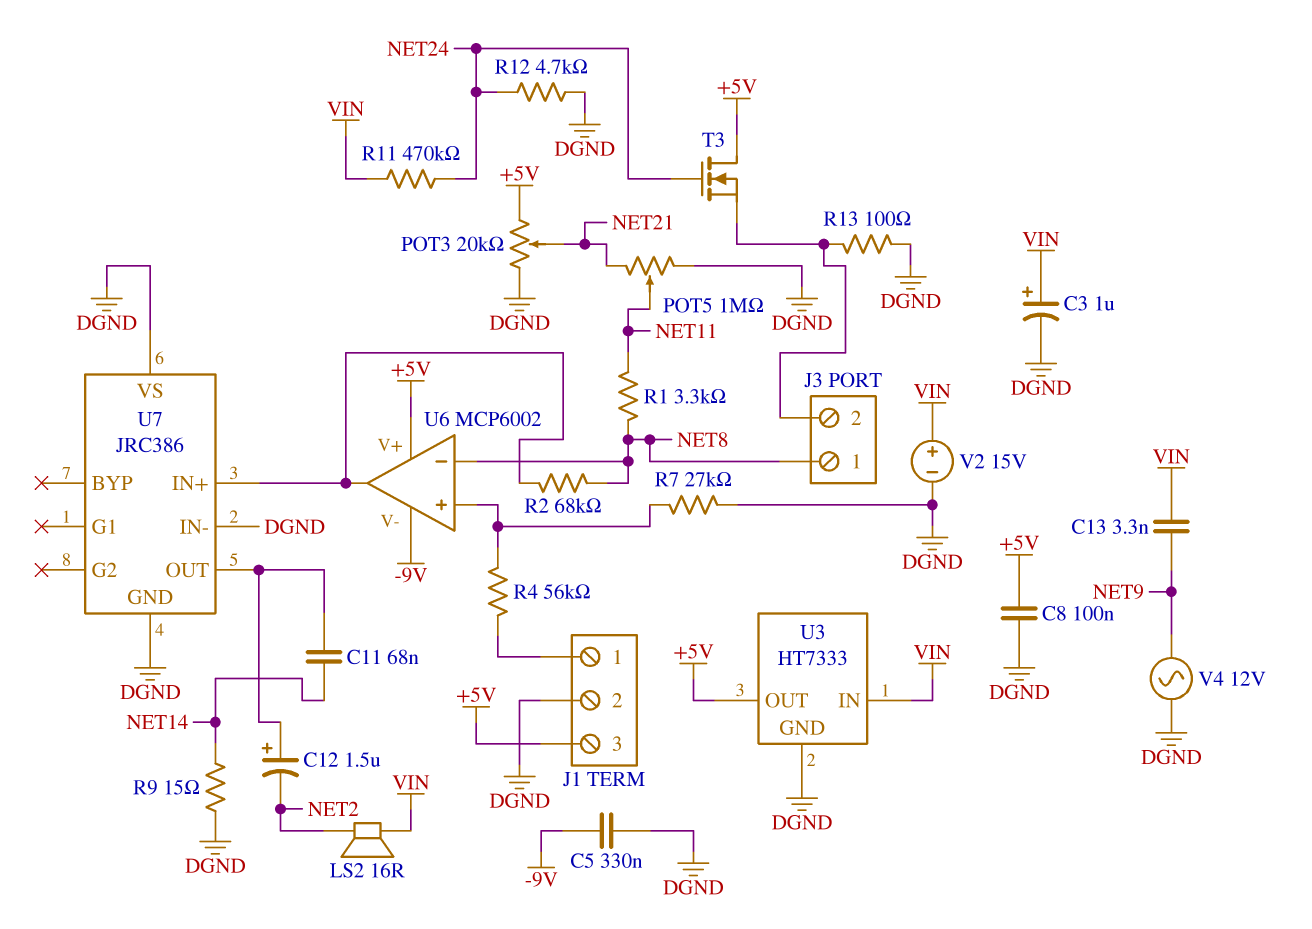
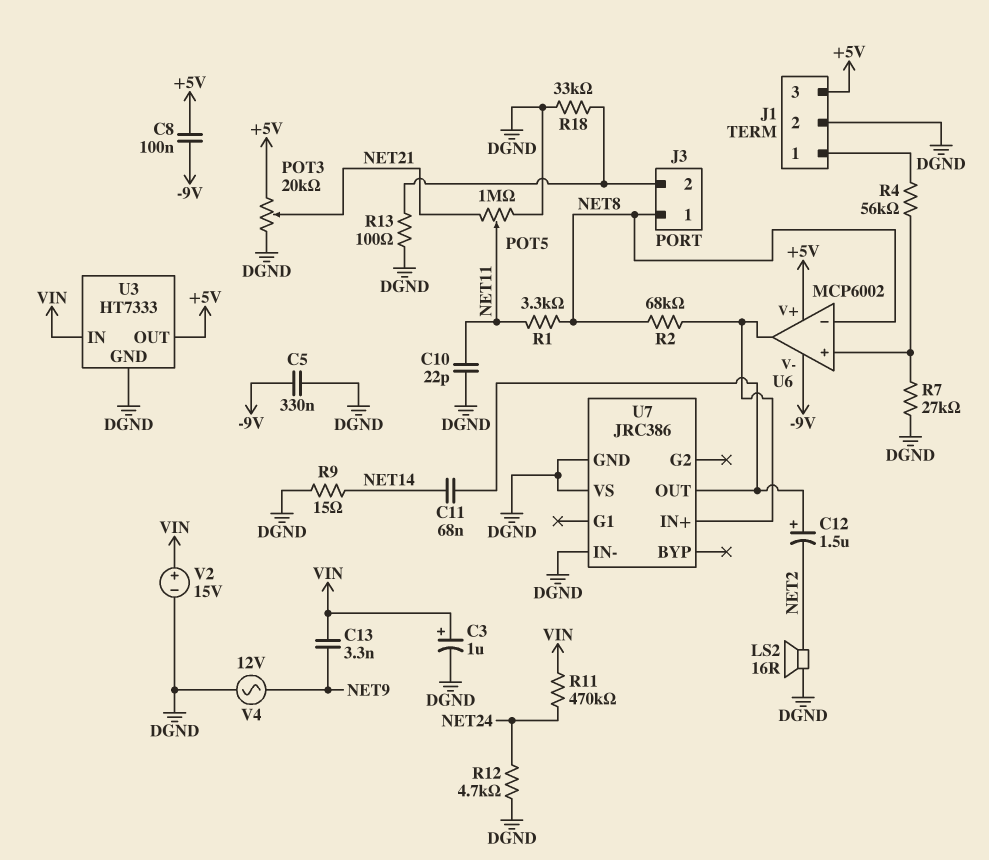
C8: 100nF (+5V, DGND) -> 100nF (+5V, -9V)
C10: none -> 22pF (DGND, NET11)
LS2: speaker 16R (NET2, VIN) -> speaker 16R (DGND, NET2)
R18: none -> 33k (DGND, J3/2)
T3: NMOS (G NET24, D +5V, S J3/2) -> none

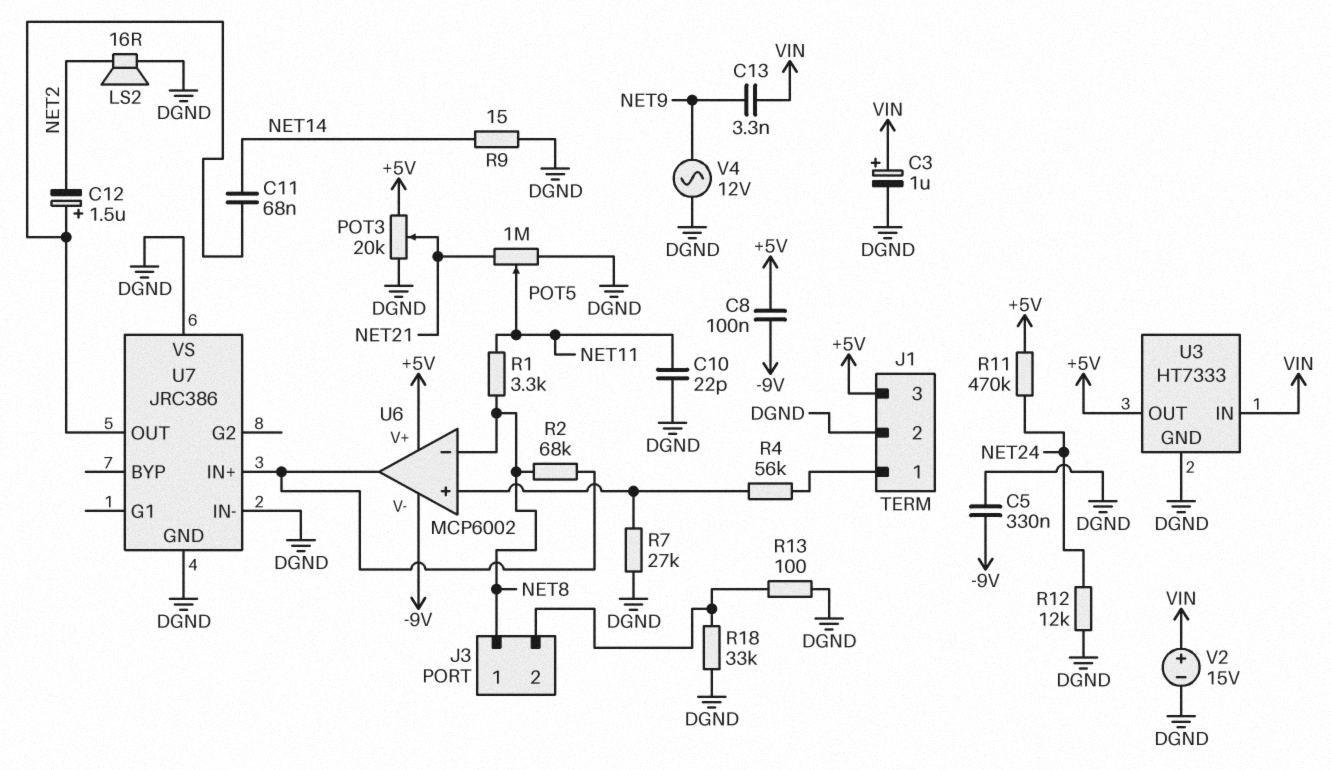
R11: 470k (NET24, VIN) -> 470k (+5V, NET24)
R12: 4.7k (DGND, NET24) -> 12k (DGND, NET24)

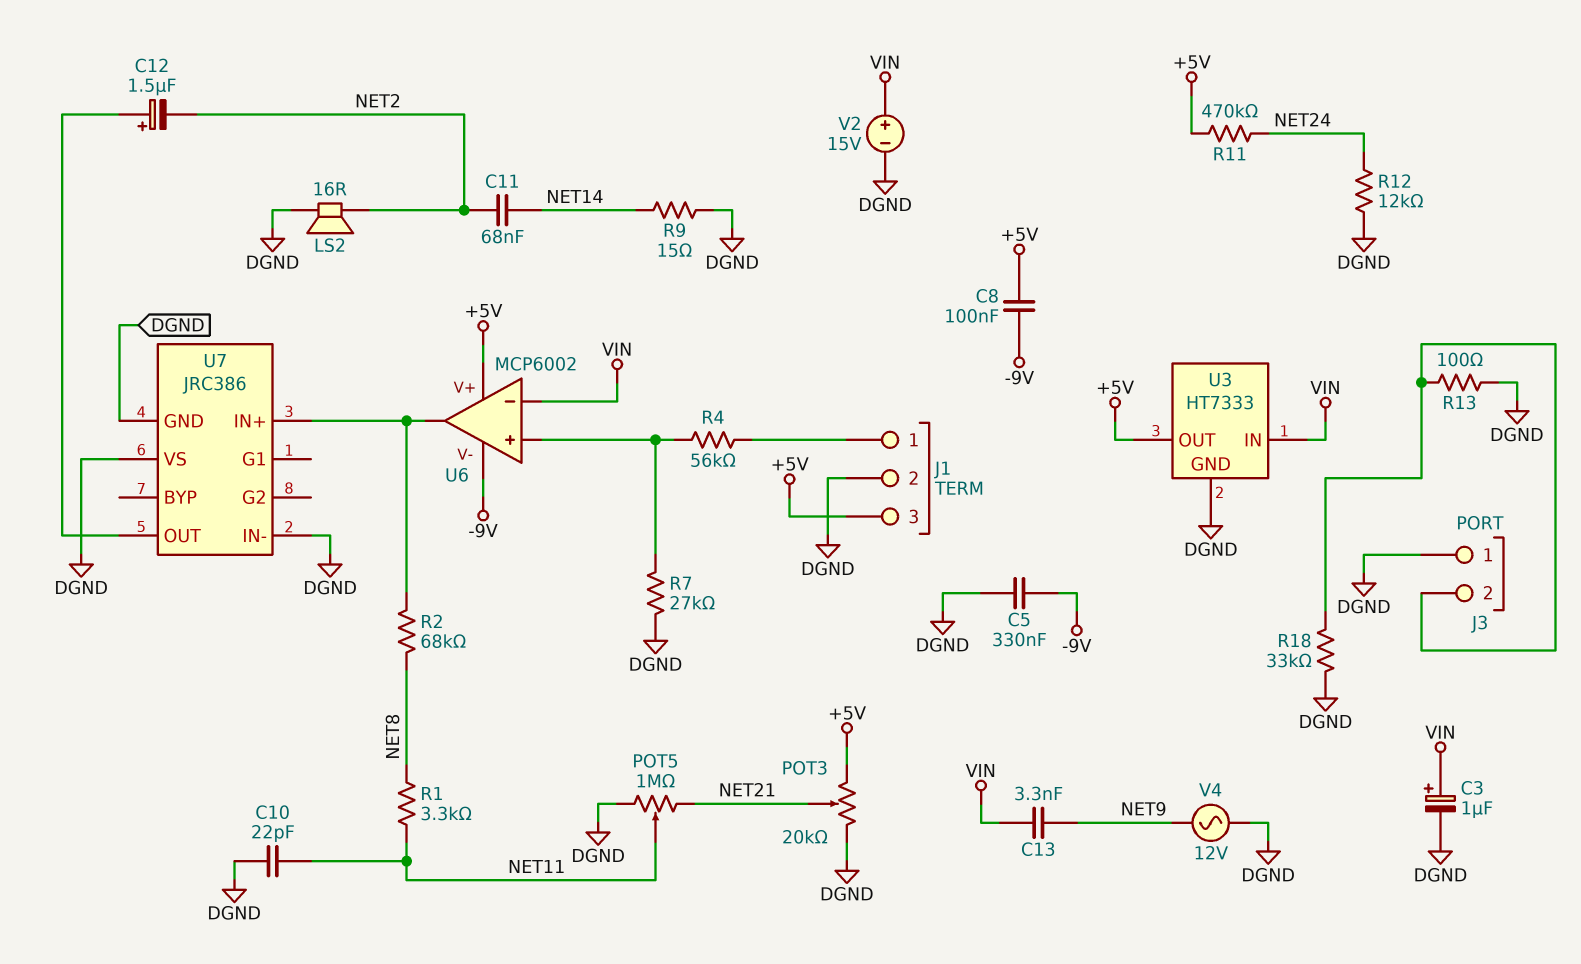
C11: 68nF (NET14, U7/OUT) -> 68nF (NET2, NET14)
J3 pin 1: NET8 -> DGND
U6 pin in-: NET8 -> VIN

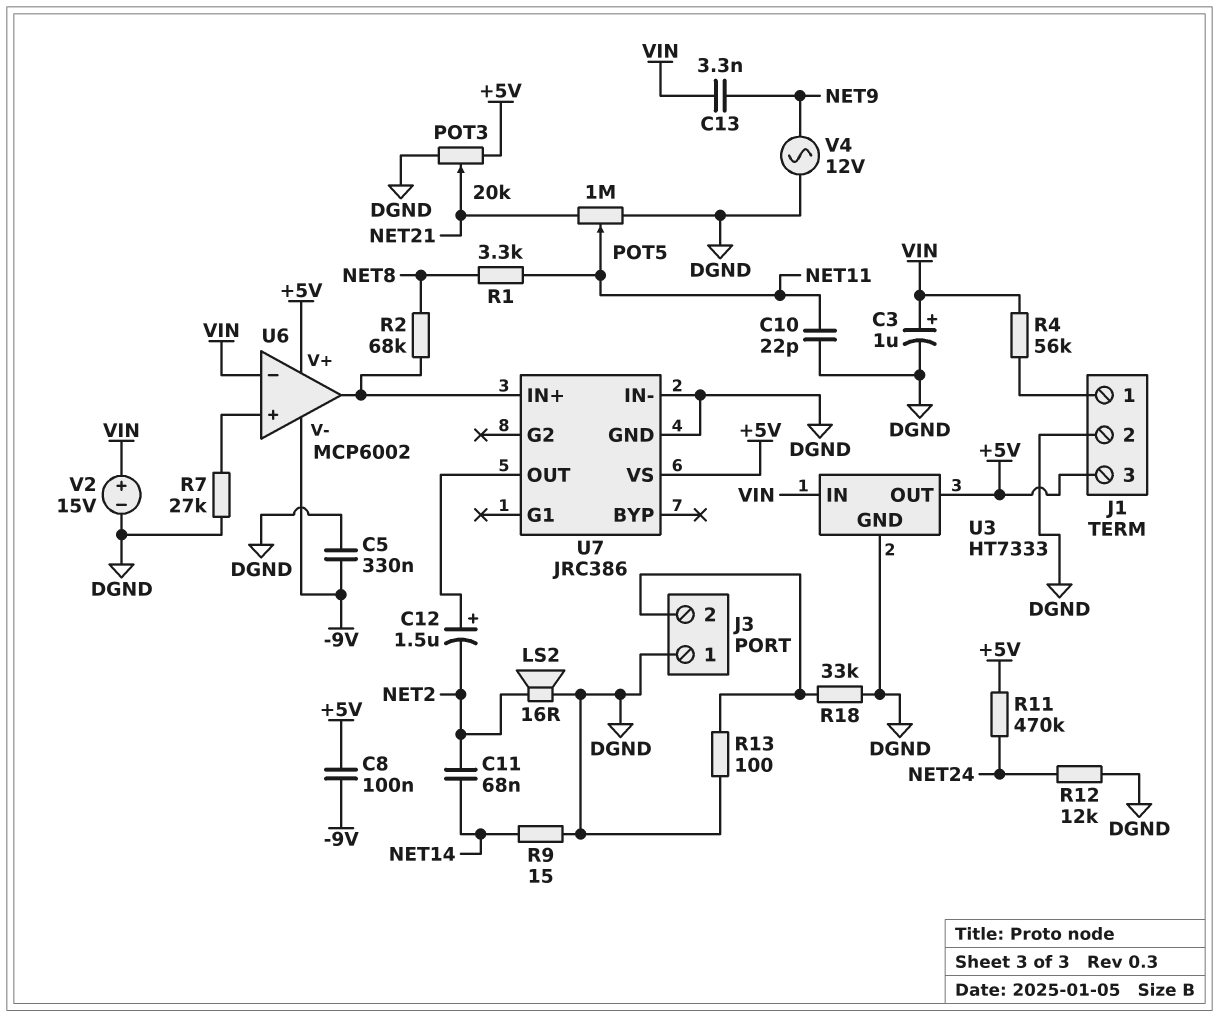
R4: 56k (J1/1, U6/in+) -> 56k (J1/1, VIN)
U7 pin VS: DGND -> +5V

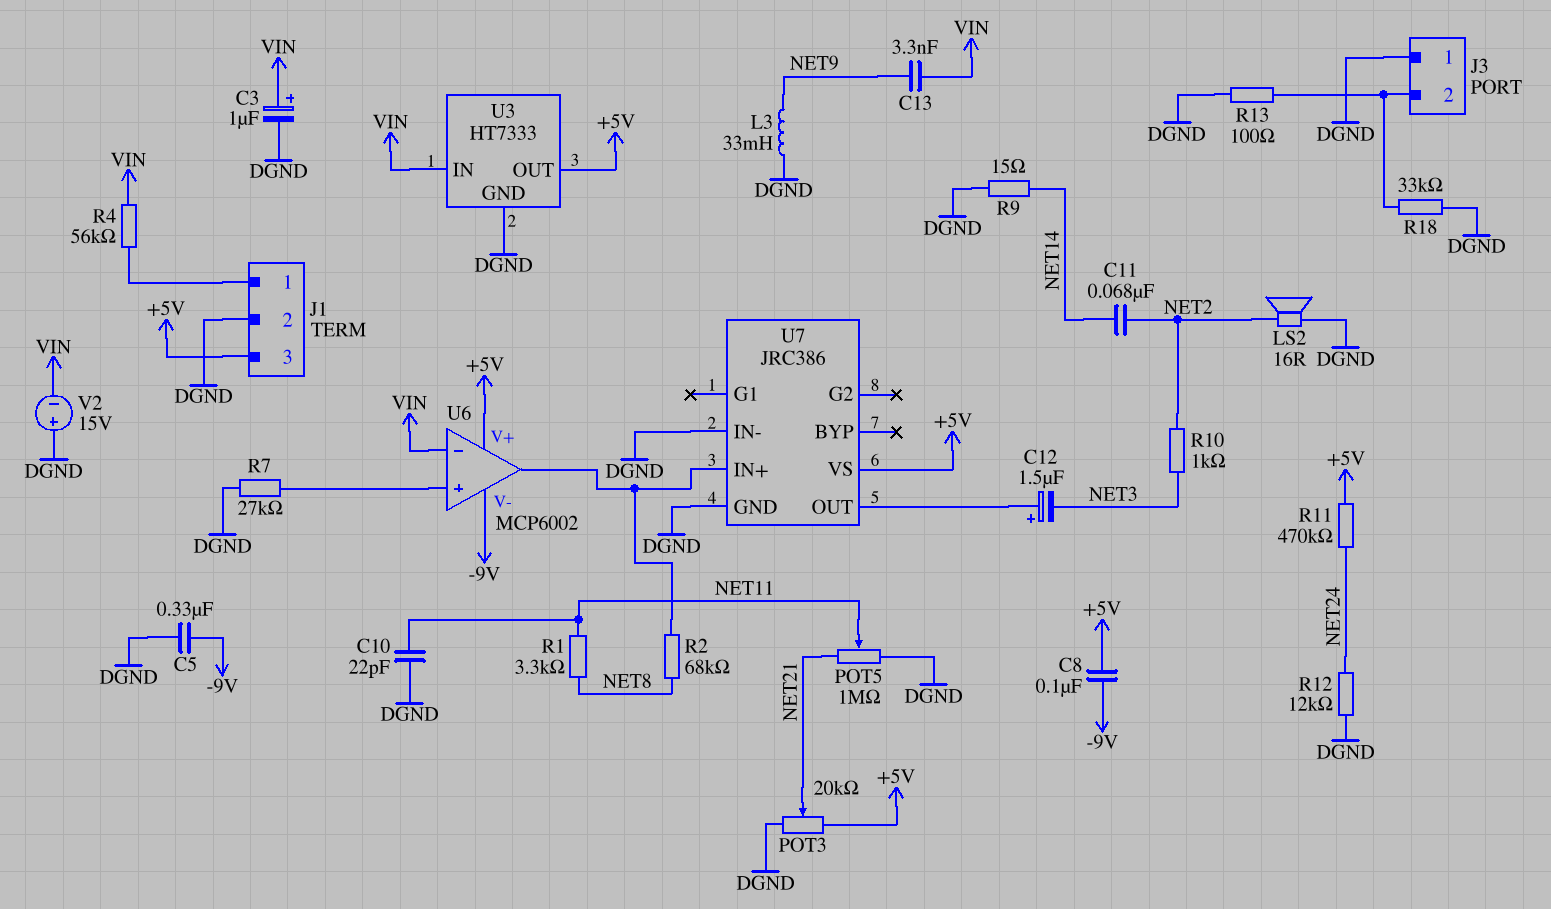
C12: 1.5uF (plus U7/OUT, minus NET2) -> 1.5uF (plus U7/OUT, minus NET3)
L3: none -> 33mH (DGND, NET9)
R10: none -> 1k (NET2, NET3)
V2: 15V (plus VIN, minus DGND) -> 15V (plus DGND, minus VIN)
V4: AC 12V (DGND, NET9) -> none

